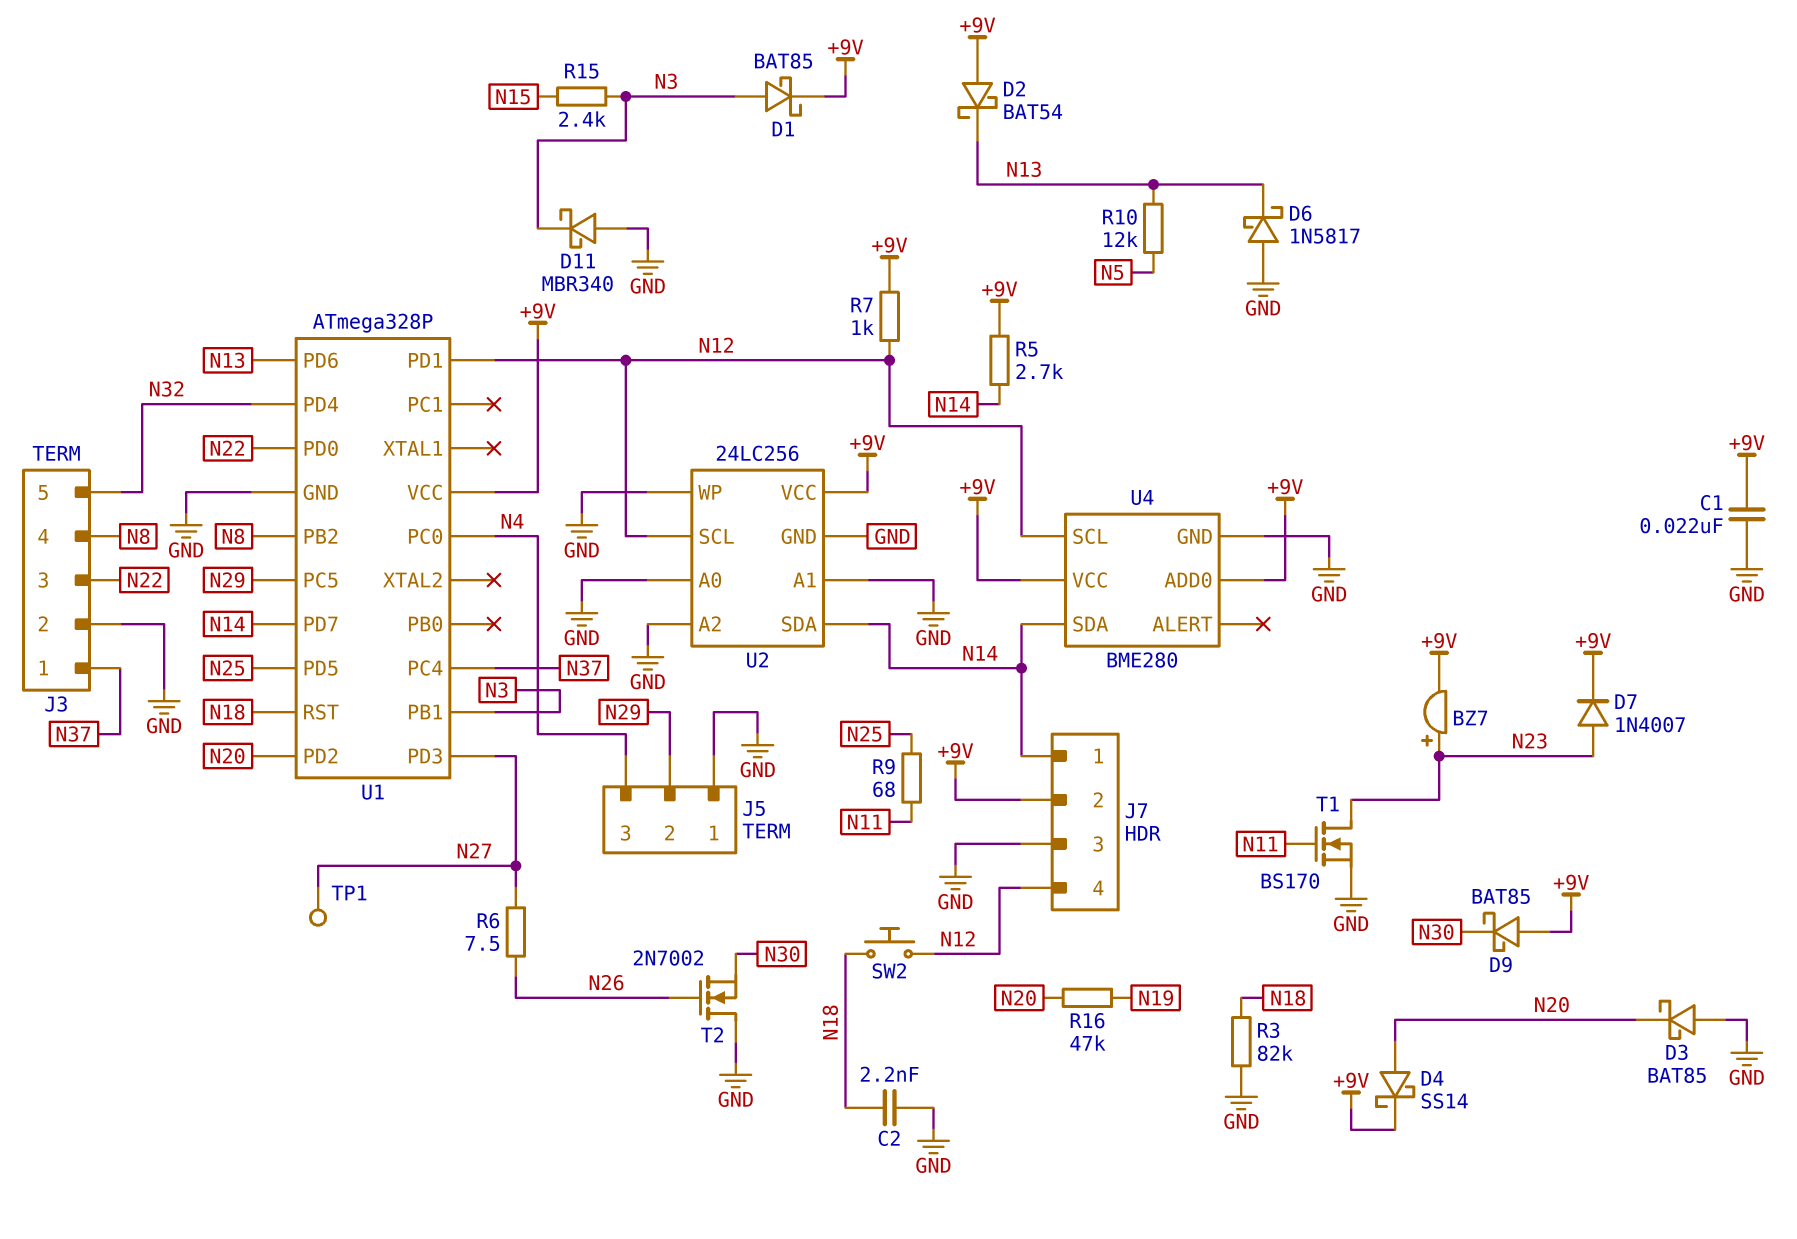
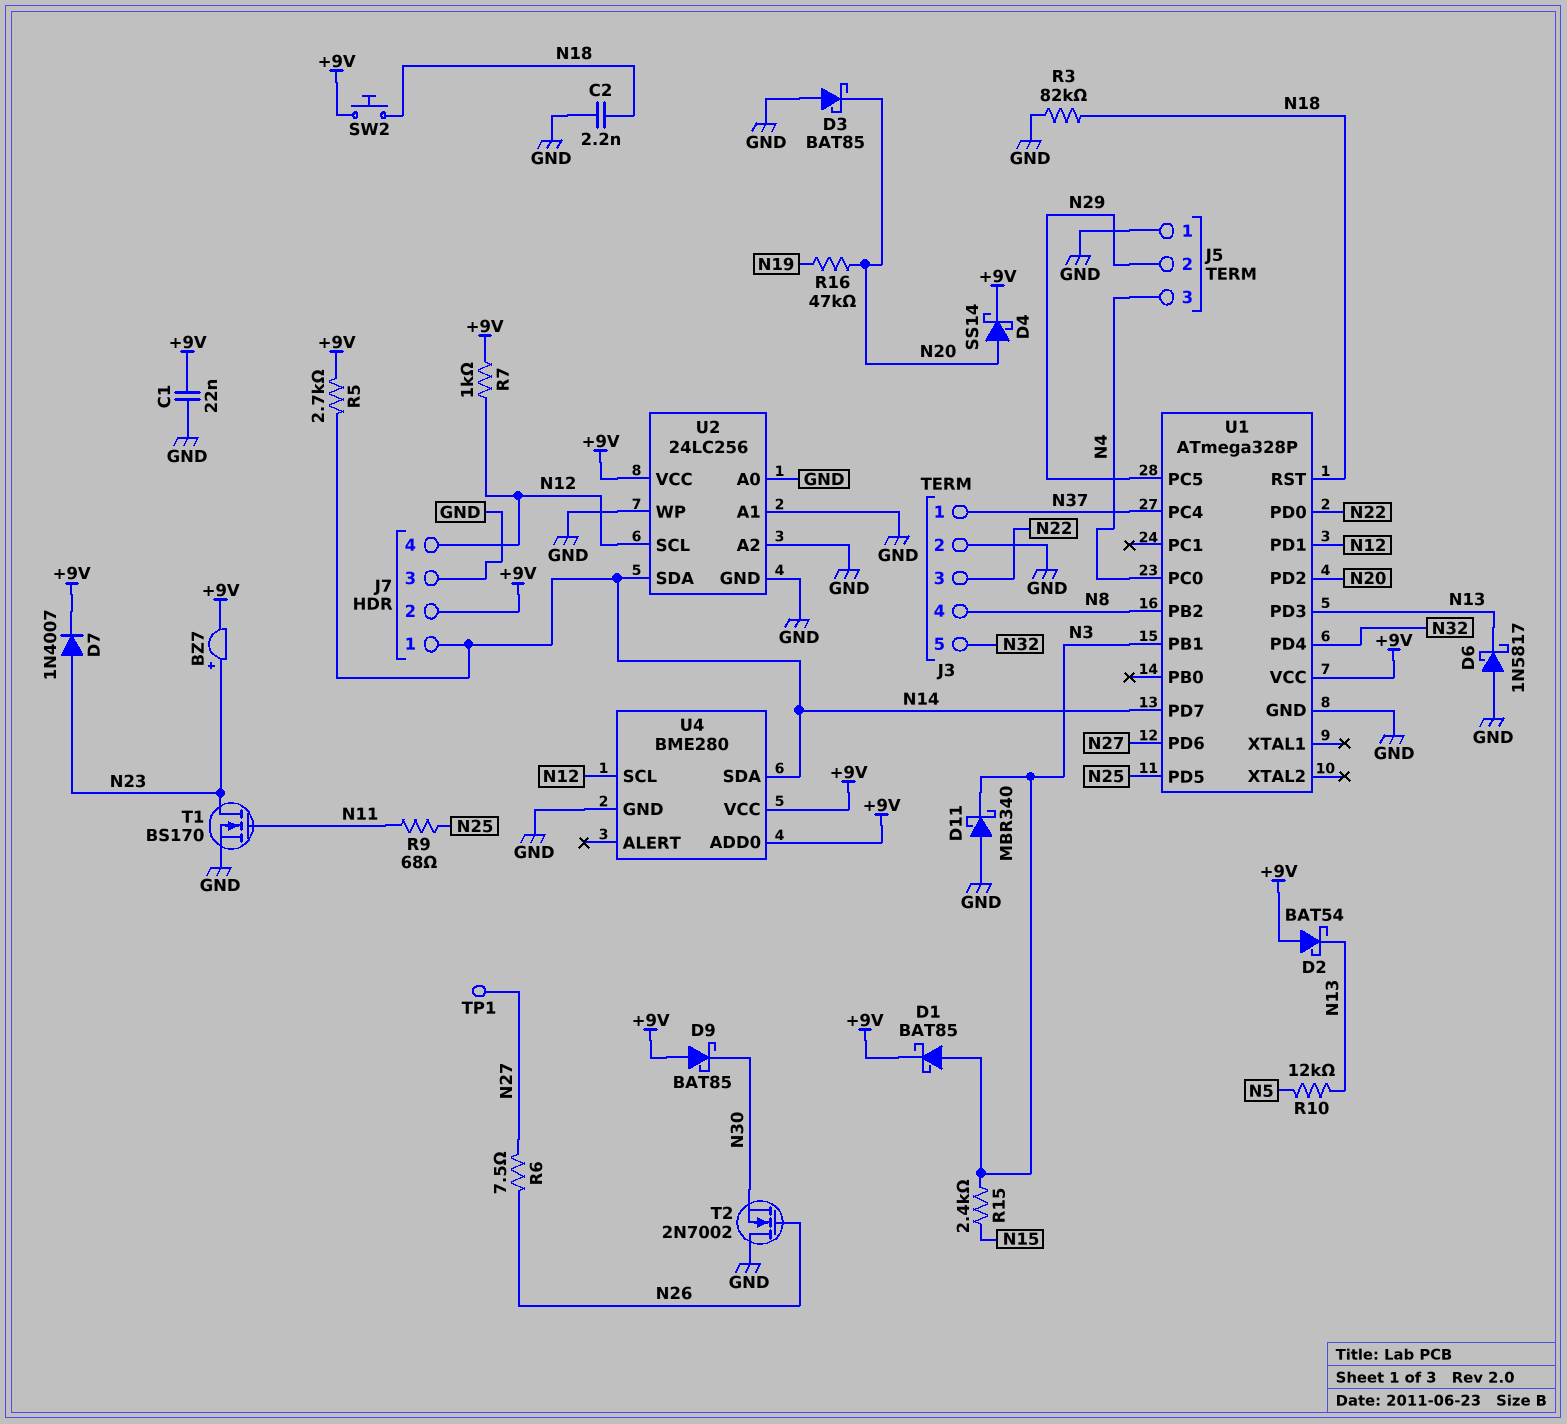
SW2: button (N12, N18) -> button (+9V, N18)
U1 pin PD3: N27 -> N13
U1 pin PD6: N13 -> N27

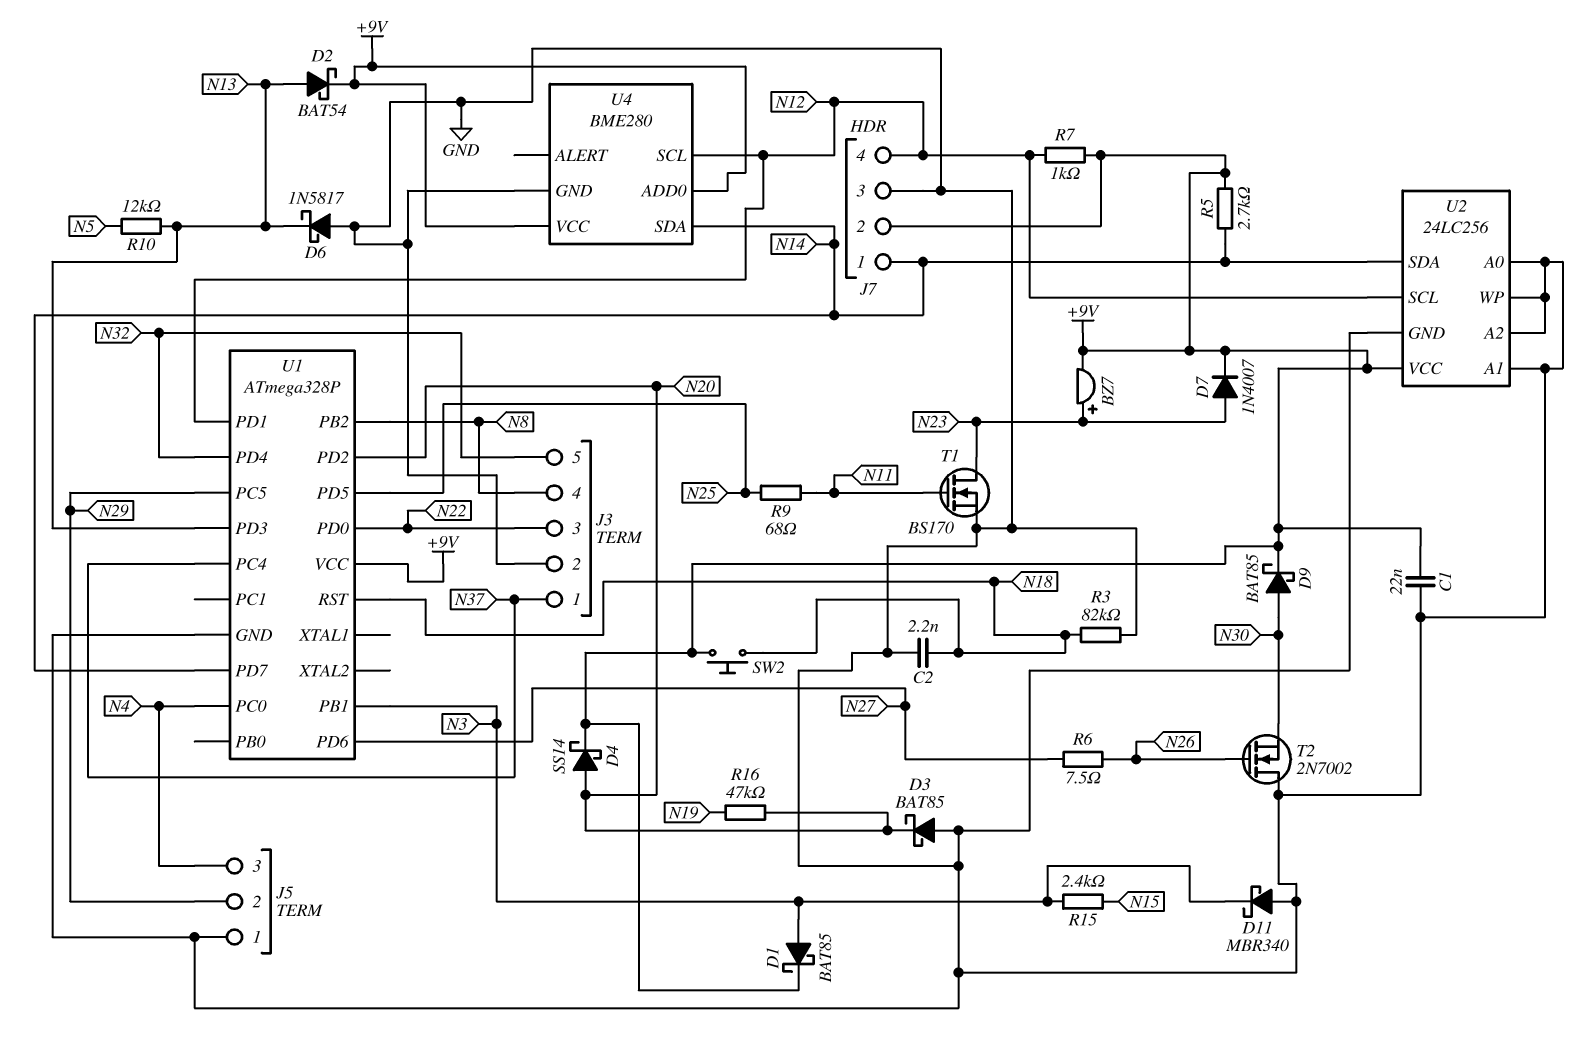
D2: schottky BAT54 (A +9V, K N13) -> schottky BAT54 (A N13, K +9V)
D9: schottky BAT85 (A +9V, K N30) -> schottky BAT85 (A N30, K +9V)
TP1: test point (N27) -> none

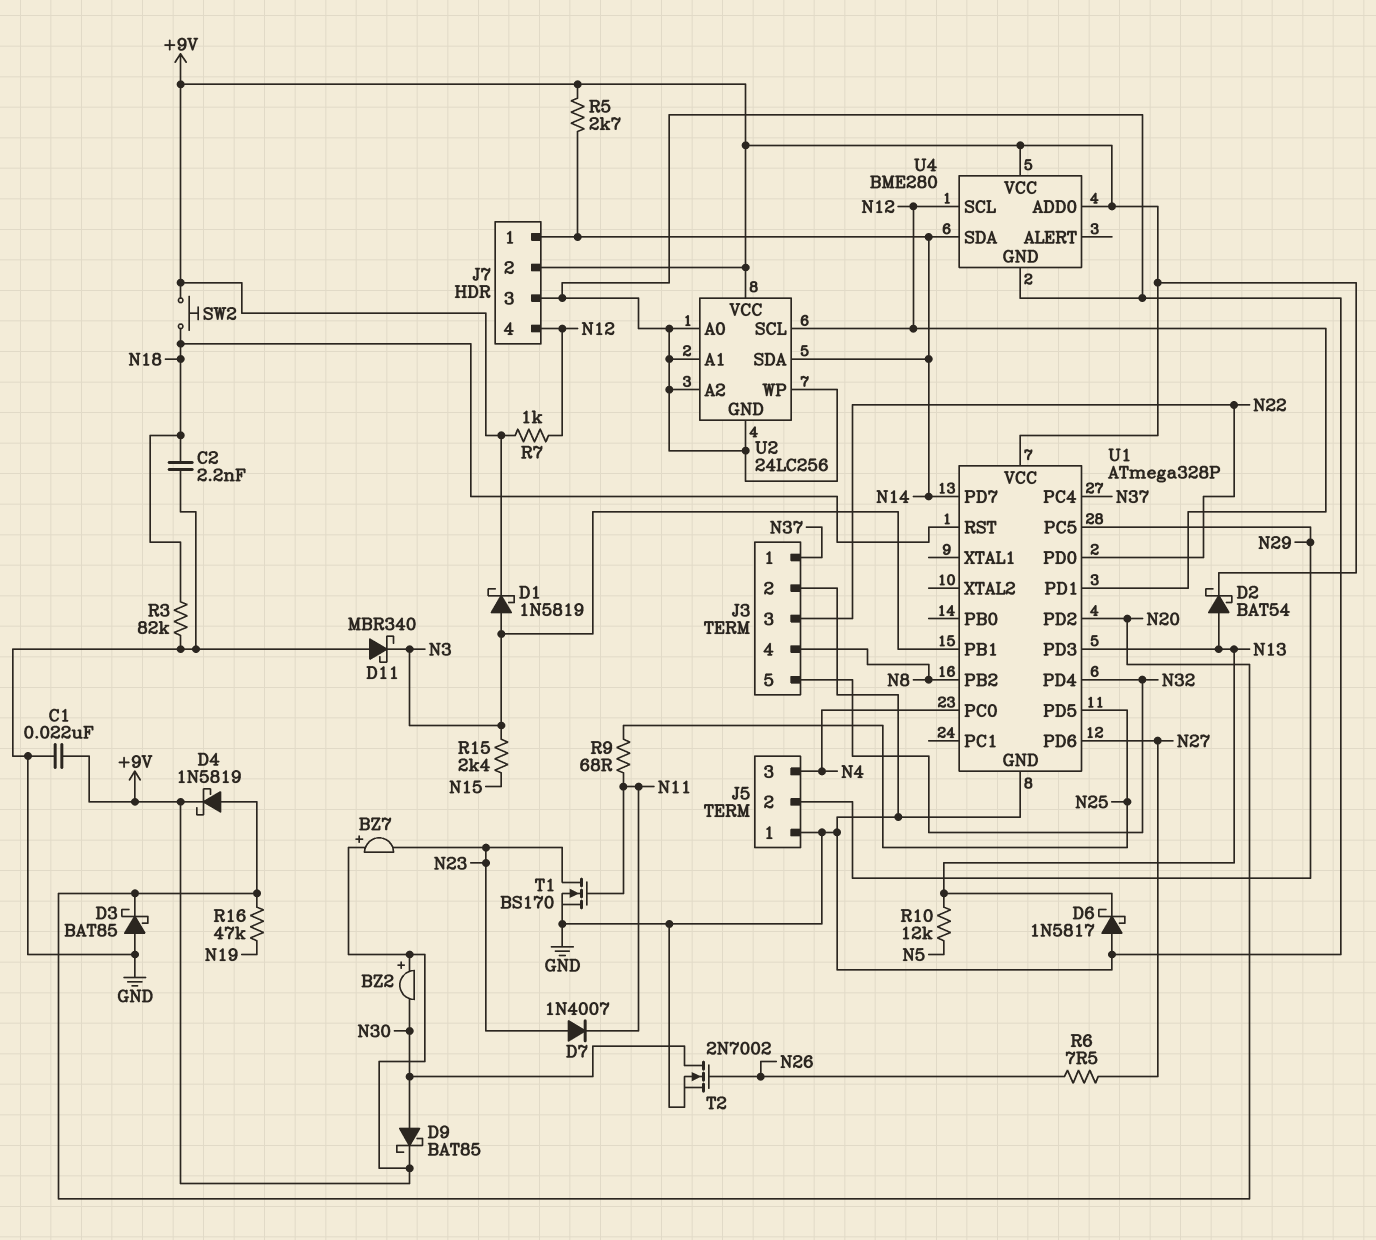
BZ2: none -> buzzer (plus +9V, minus N30)
BZ7: buzzer (plus N23, minus +9V) -> buzzer (plus +9V, minus N23)
D1: schottky BAT85 (A N3, K +9V) -> schottky 1N5819 (A N3, K +9V)
D4: schottky SS14 (A N20, K +9V) -> schottky 1N5819 (A N20, K +9V)
D7: diode 1N4007 (A N23, K +9V) -> diode 1N4007 (A N23, K N11)
T2: NMOS 2N7002 (G N26, D GND, S N30) -> NMOS 2N7002 (G N26, D N30, S GND)

